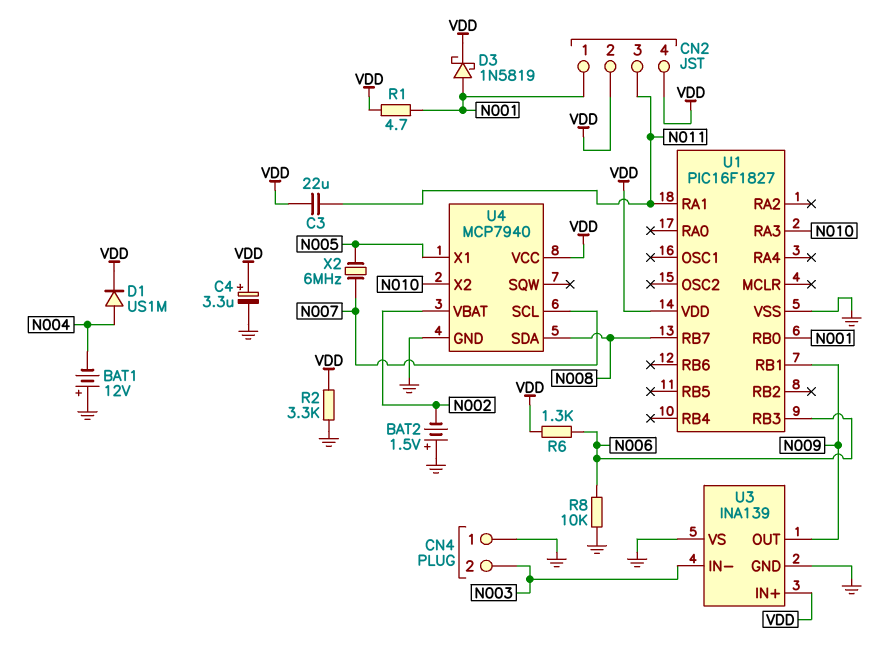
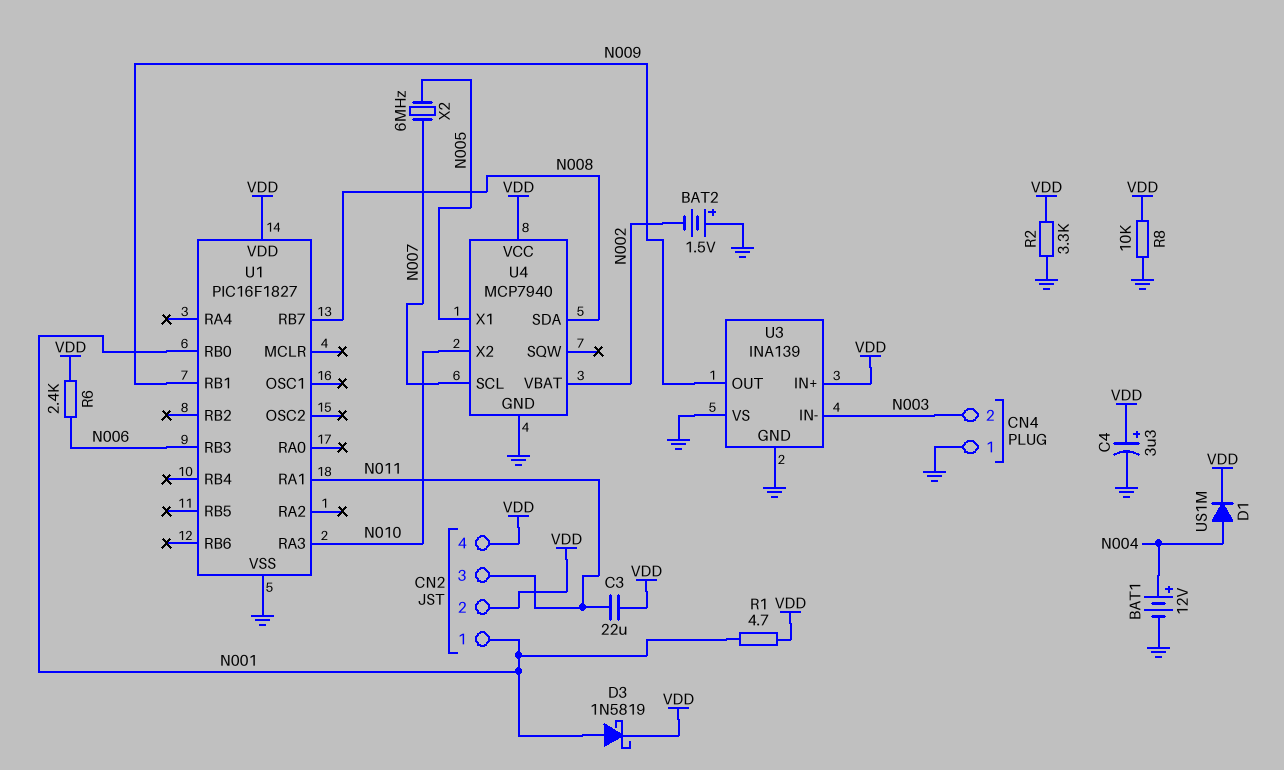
BAT1: 12V (plus GND, minus N004) -> 12V (plus N004, minus GND)
R6: 1.3k (N006, VDD) -> 2.4k (N006, VDD)
R8: 10k (GND, N006) -> 10k (GND, VDD)

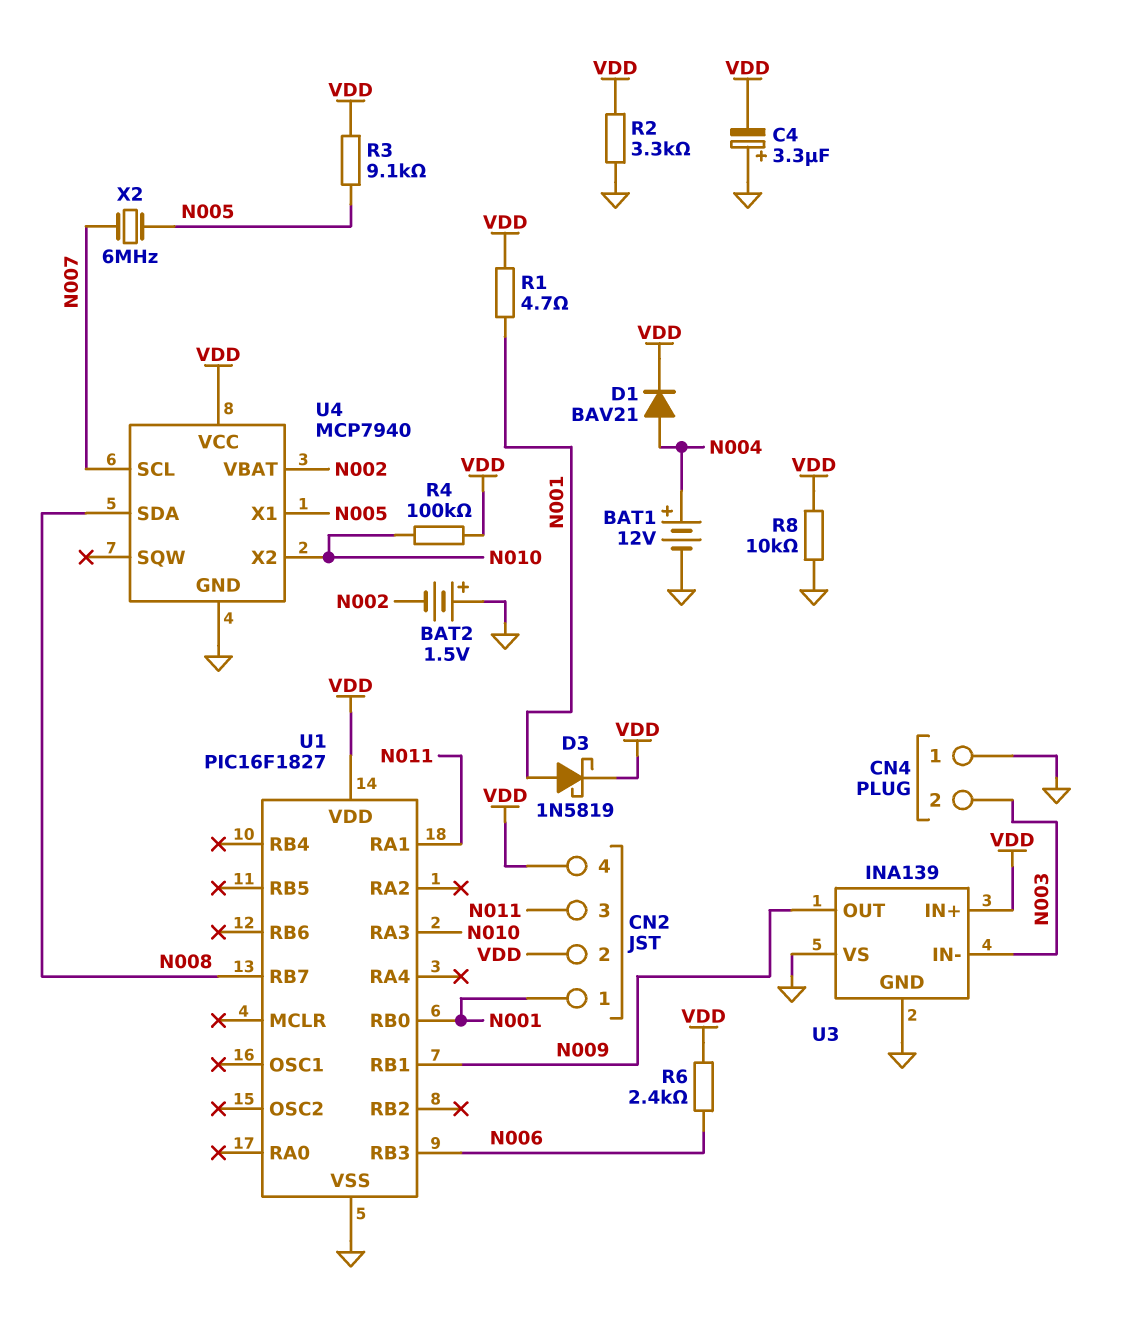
C3: 22uF (N011, VDD) -> none
C4: 3.3uF (plus VDD, minus GND) -> 3.3uF (plus GND, minus VDD)
D1: diode US1M (A N004, K VDD) -> diode BAV21 (A N004, K VDD)
R3: none -> 9.1k (N005, VDD)
R4: none -> 100k (N010, VDD)

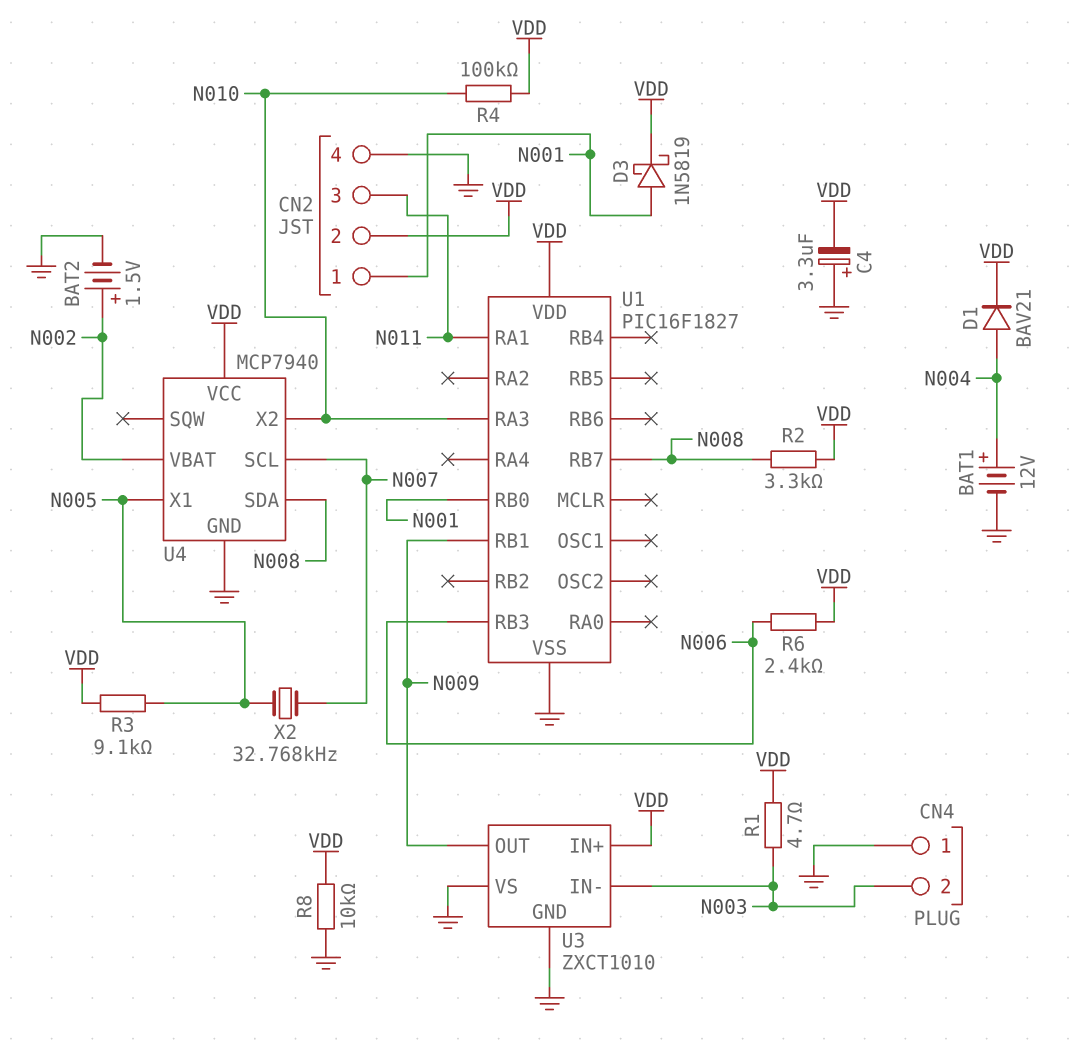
BAT2: 1.5V (plus GND, minus N002) -> 1.5V (plus N002, minus GND)
CN2 pin 4: VDD -> GND
R1: 4.7 (N001, VDD) -> 4.7 (N003, VDD)
R2: 3.3k (GND, VDD) -> 3.3k (N008, VDD)
U3: INA139 -> ZXCT1010
X2: 6MHz (N005, N007) -> 32.768kHz (N005, N007)

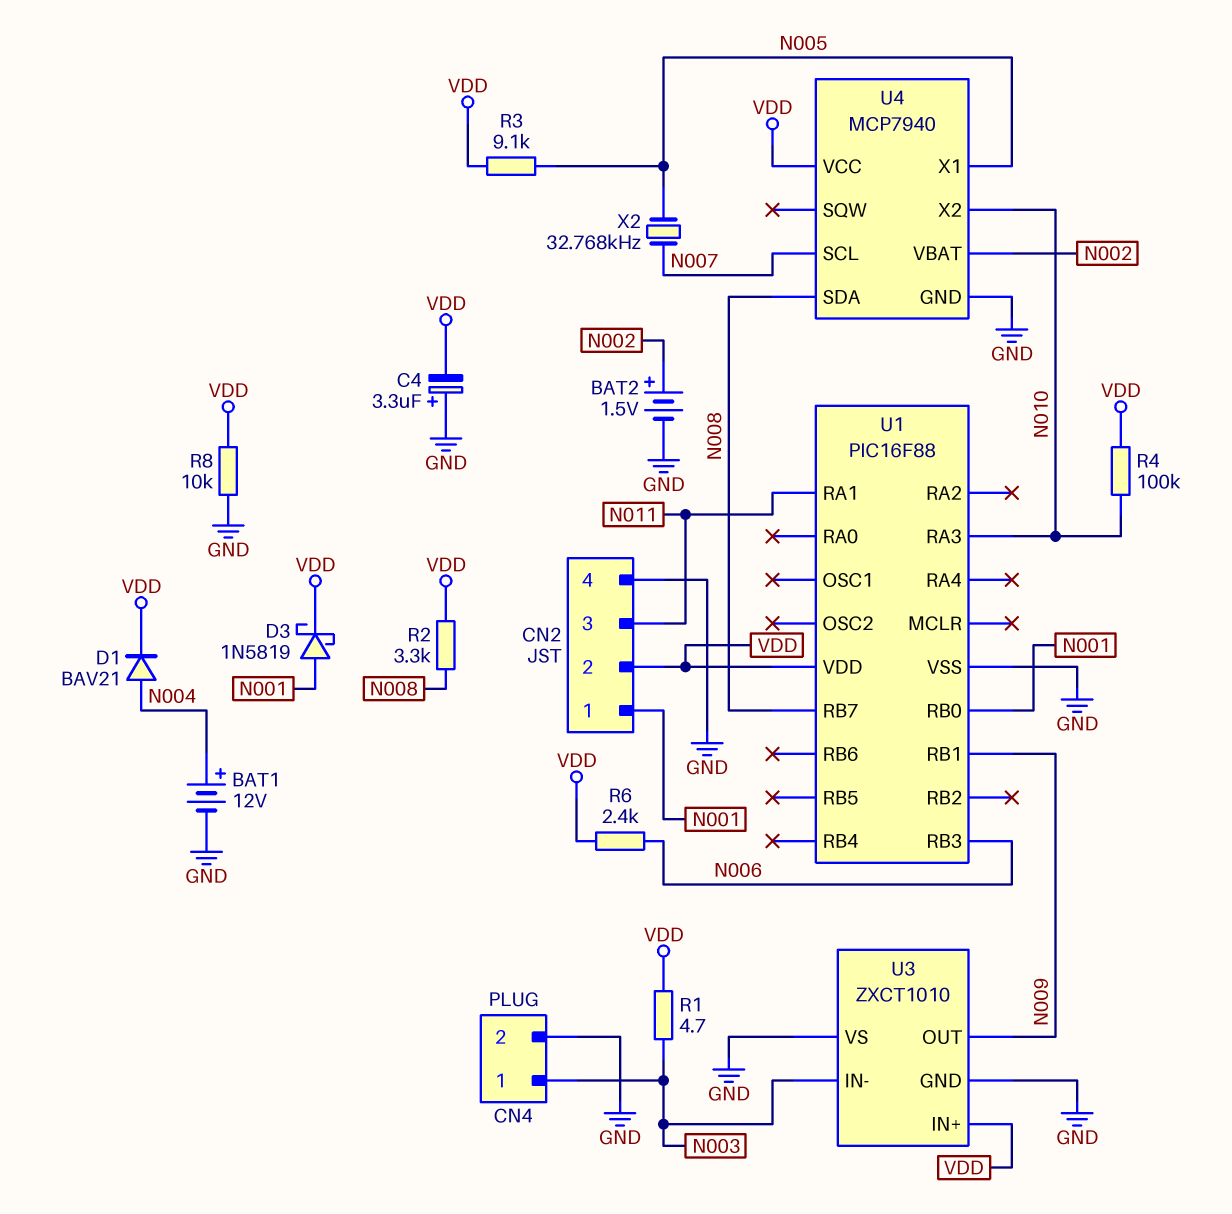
CN4 pin 1: GND -> N003
CN4 pin 2: N003 -> GND
U1: PIC16F1827 -> PIC16F88

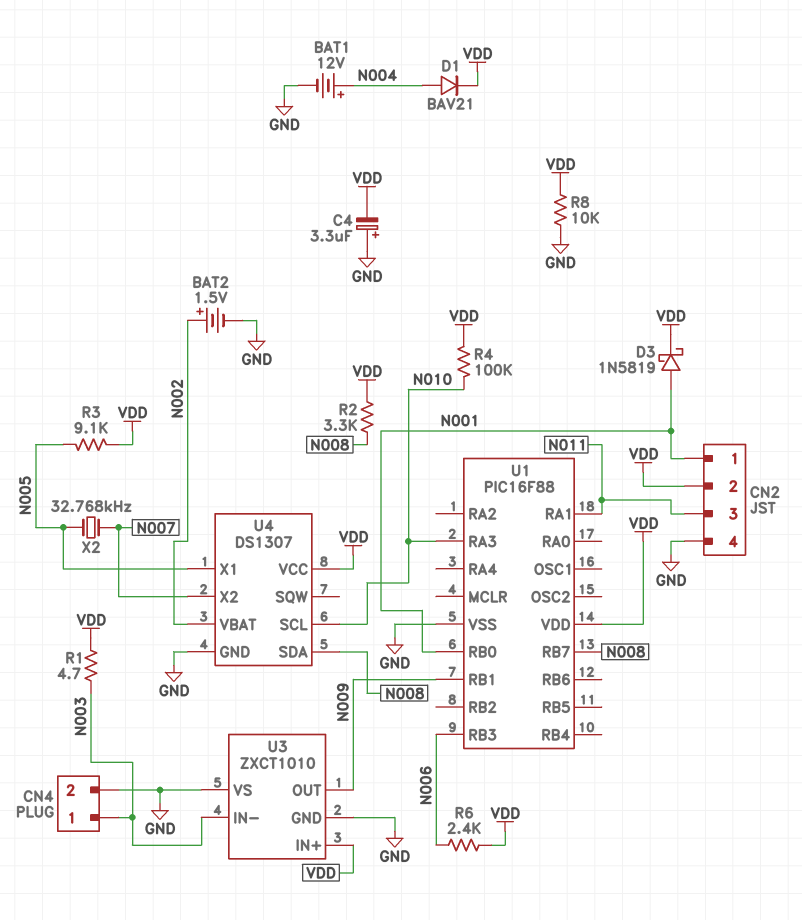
U4: MCP7940 -> DS1307
U4 pin SCL: N007 -> N010
U4 pin X2: N010 -> N007

